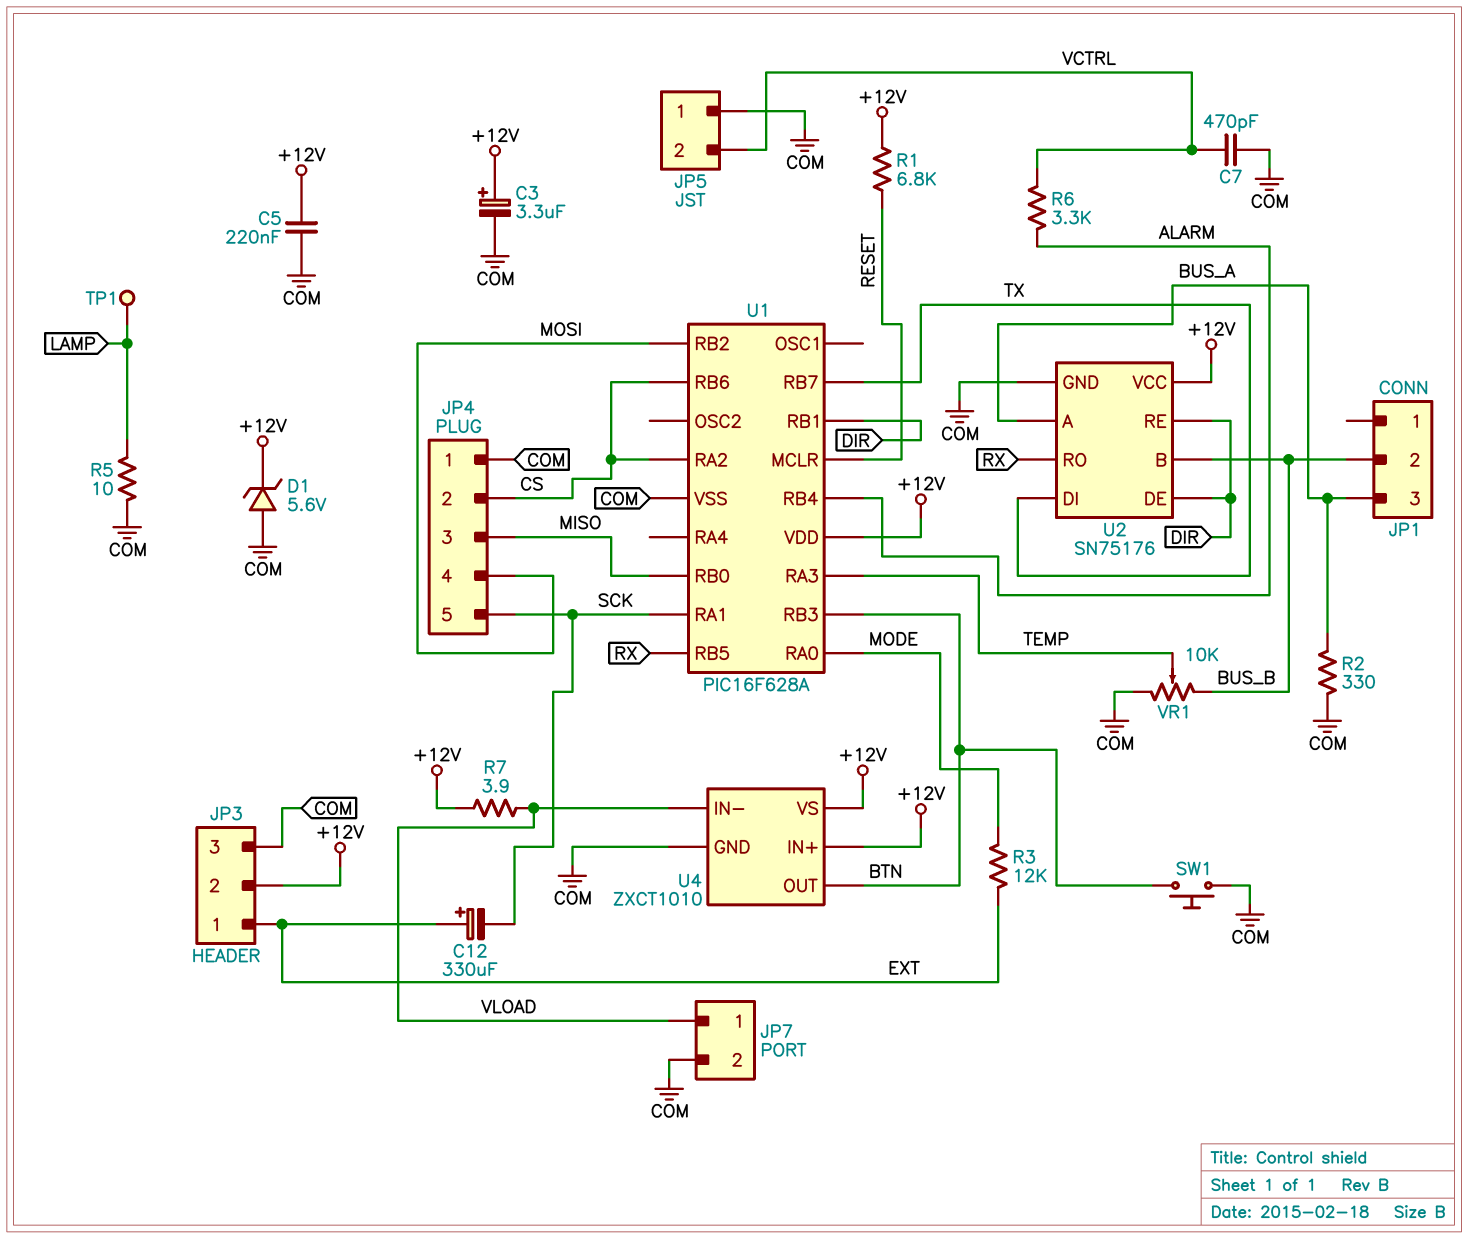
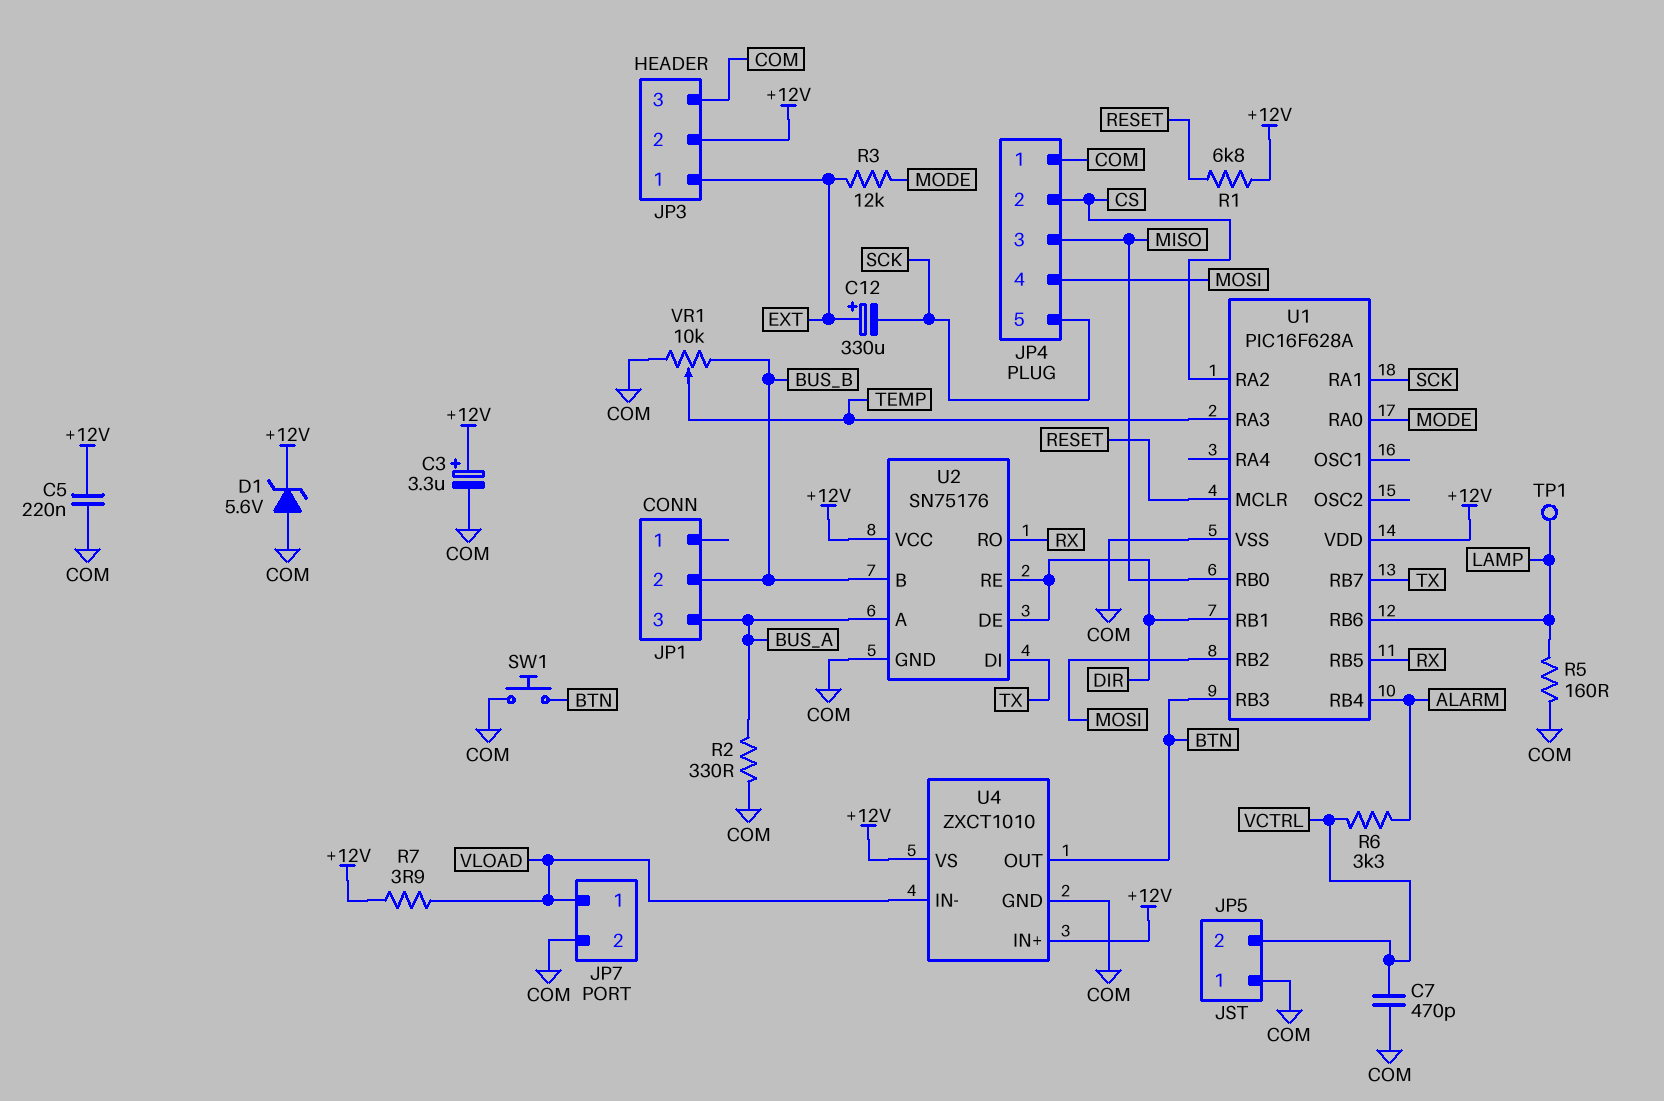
R5: 10 (COM, LAMP) -> 160 (COM, LAMP)
U1 pin RB6: CS -> LAMP

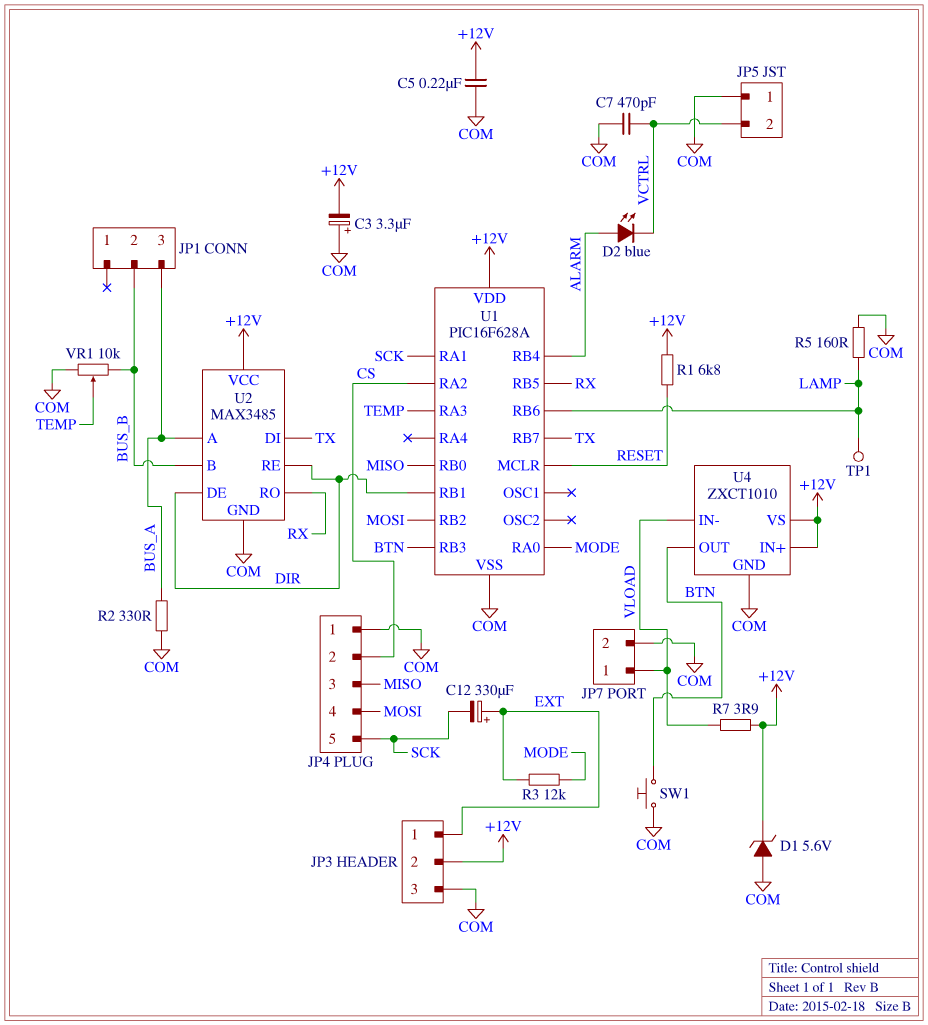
C3: 3.3uF (plus +12V, minus COM) -> 3.3uF (plus COM, minus +12V)
D2: none -> LED blue (A ALARM, K VCTRL)
R6: 3.3k (ALARM, VCTRL) -> none
U2: SN75176 -> MAX3485

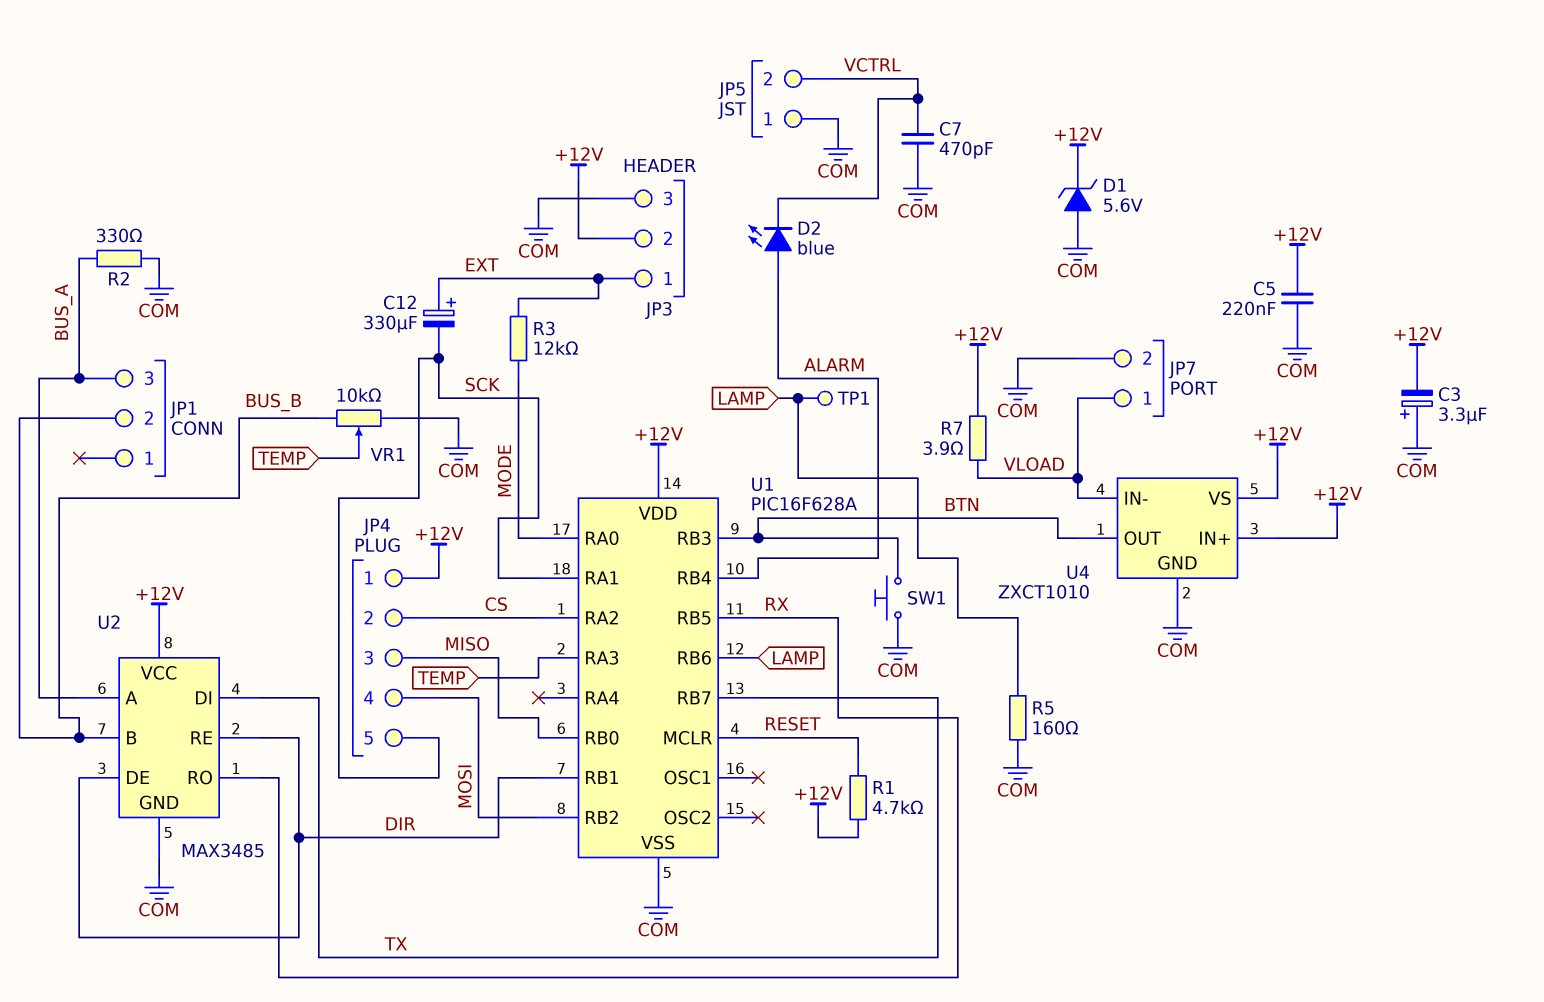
JP4 pin 1: COM -> +12V
R1: 6.8k (+12V, RESET) -> 4.7k (+12V, RESET)

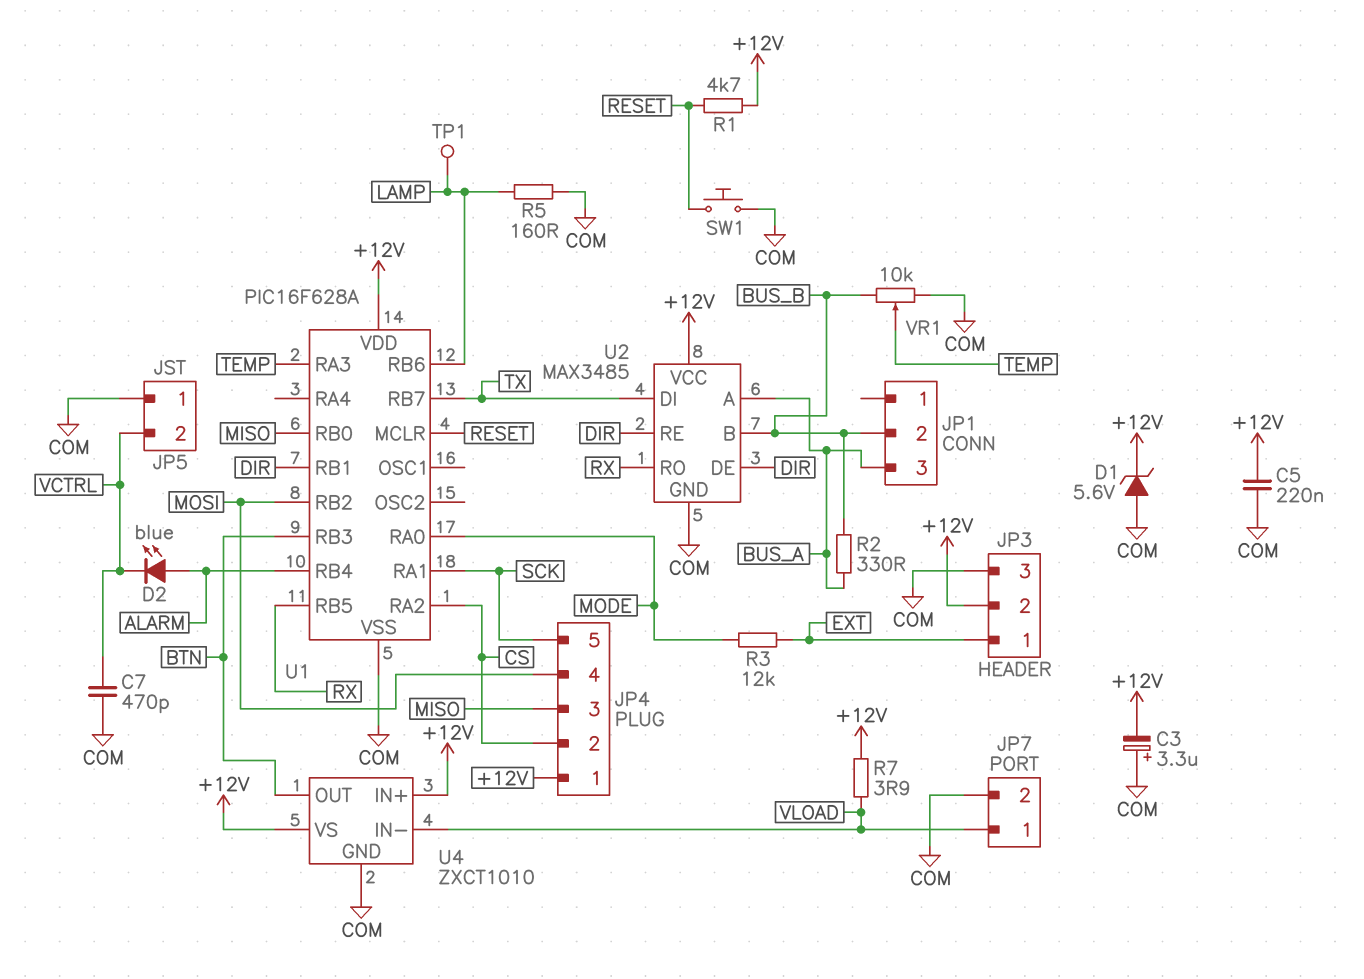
C12: 330uF (plus EXT, minus SCK) -> none
R2: 330 (BUS_A, COM) -> 330 (BUS_A, BUS_B)
SW1: button (BTN, COM) -> button (COM, RESET)

